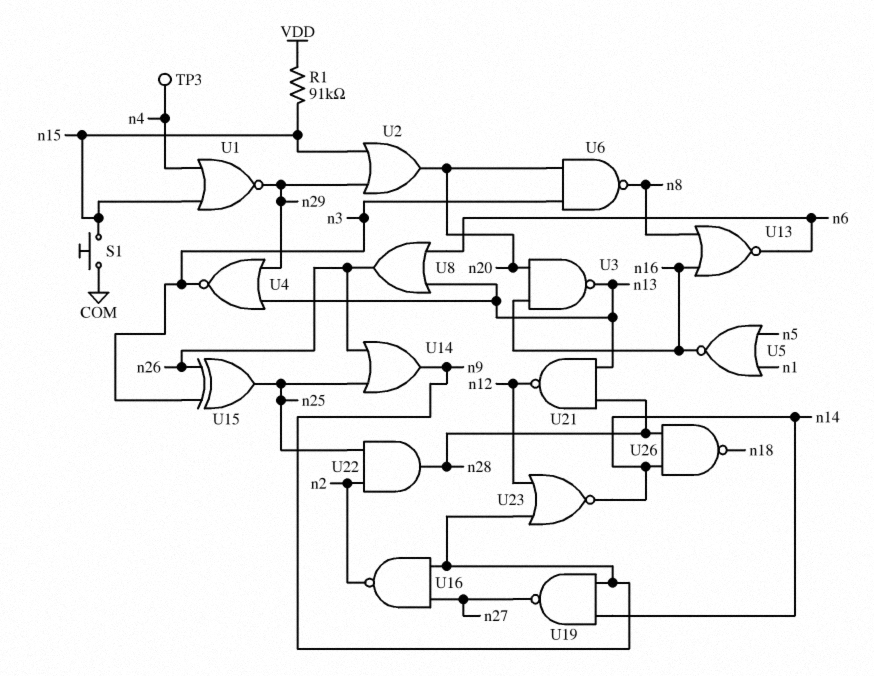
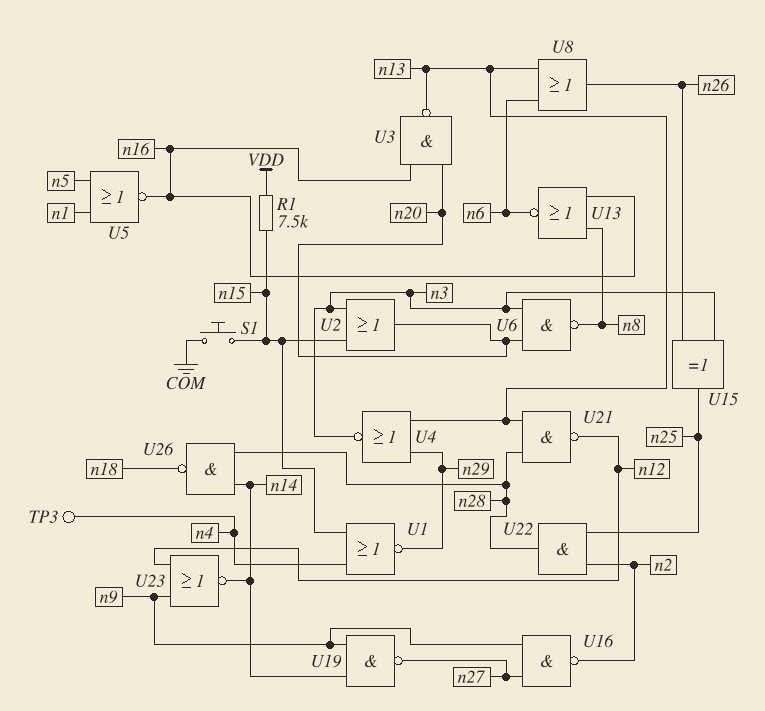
R1: 91k (VDD, n15) -> 7.5k (VDD, n15)
U2: OR (in n15, in n29, out n20) -> OR (in n3, in n15, out n20)
U14: OR (in n25, in n26, out n9) -> none

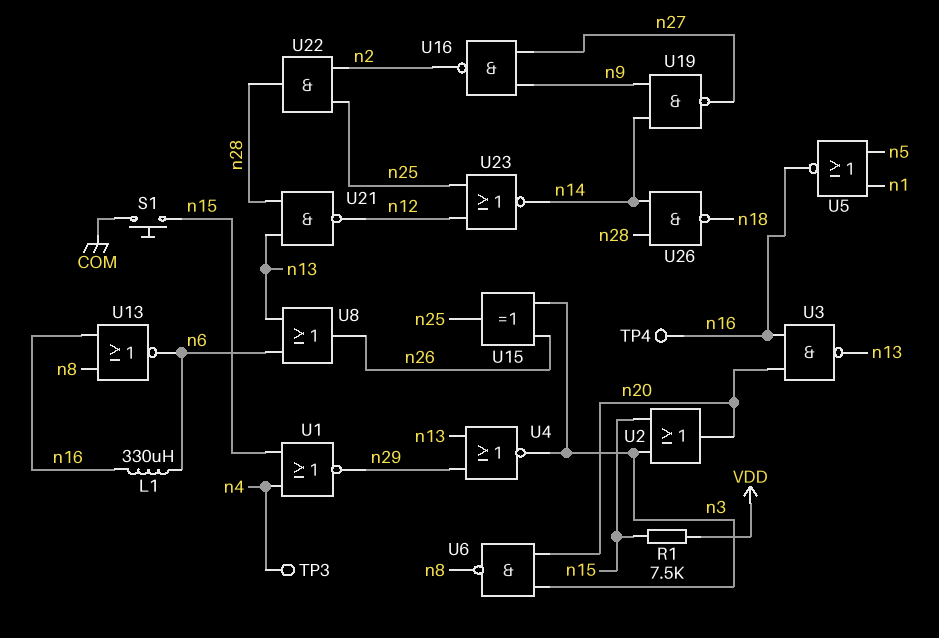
L1: none -> 330uH (n6, n16)
TP4: none -> test point (n16)
U23: NOR (in n9, in n12, out n14) -> NOR (in n12, in n25, out n14)

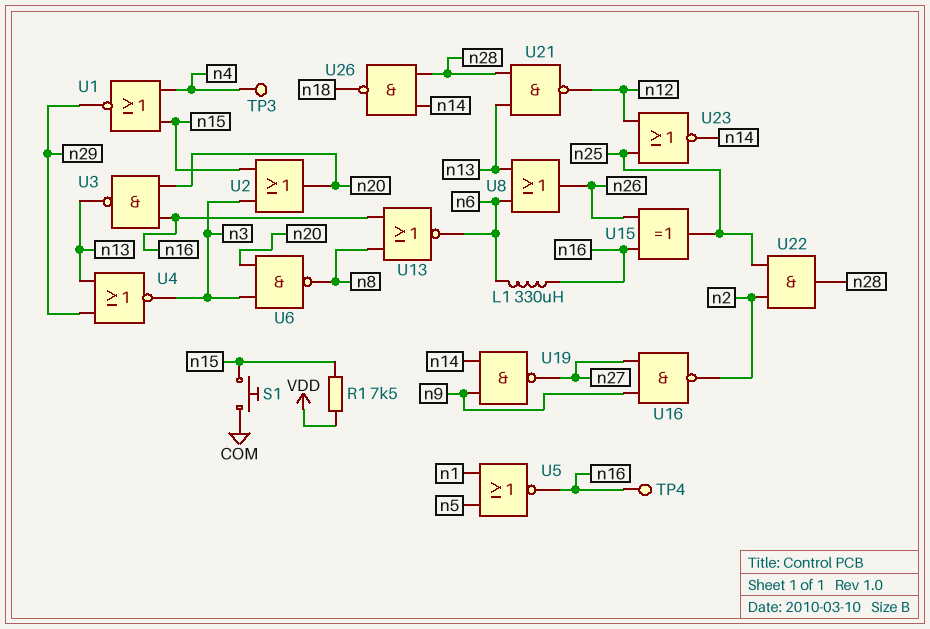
U15: XOR (in n3, in n26, out n25) -> XOR (in n16, in n26, out n25)

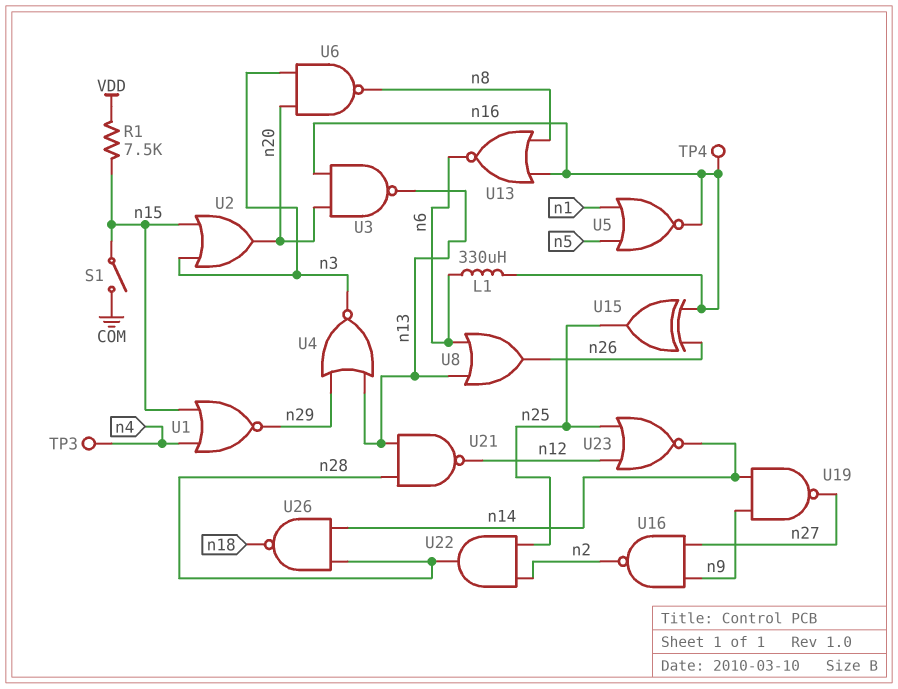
S1: button (COM, n15) -> switch (COM, n15)

